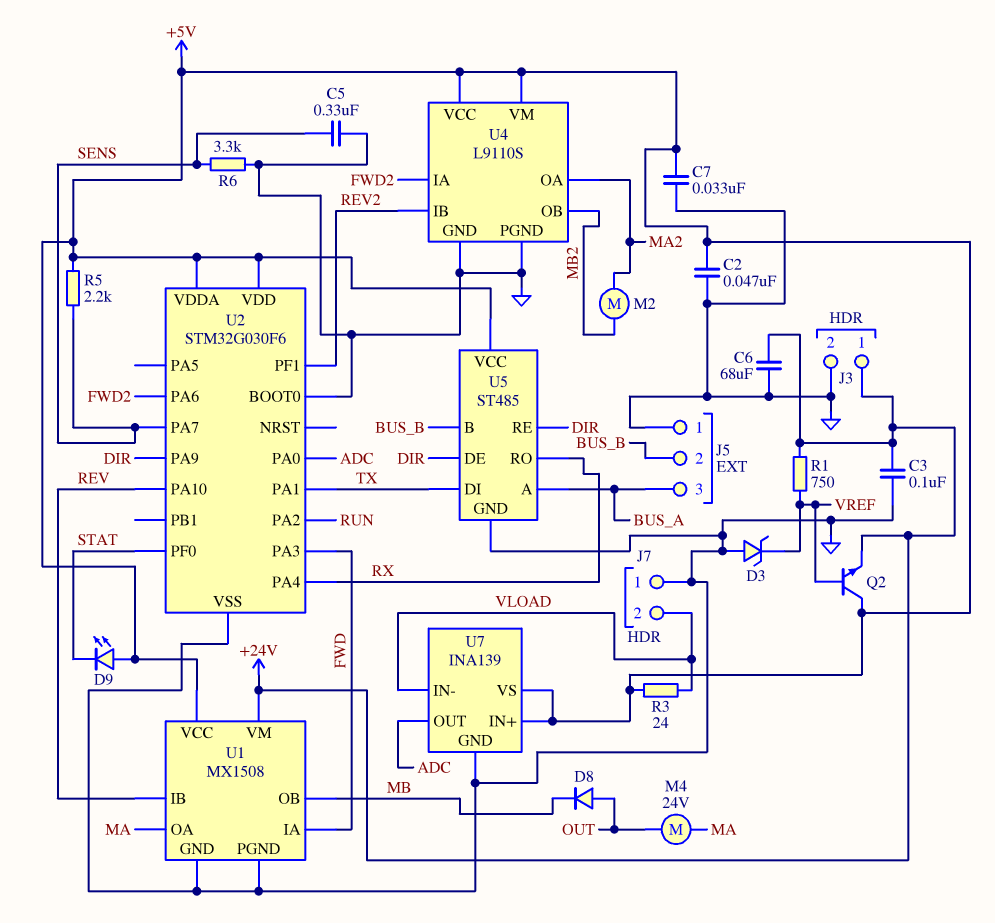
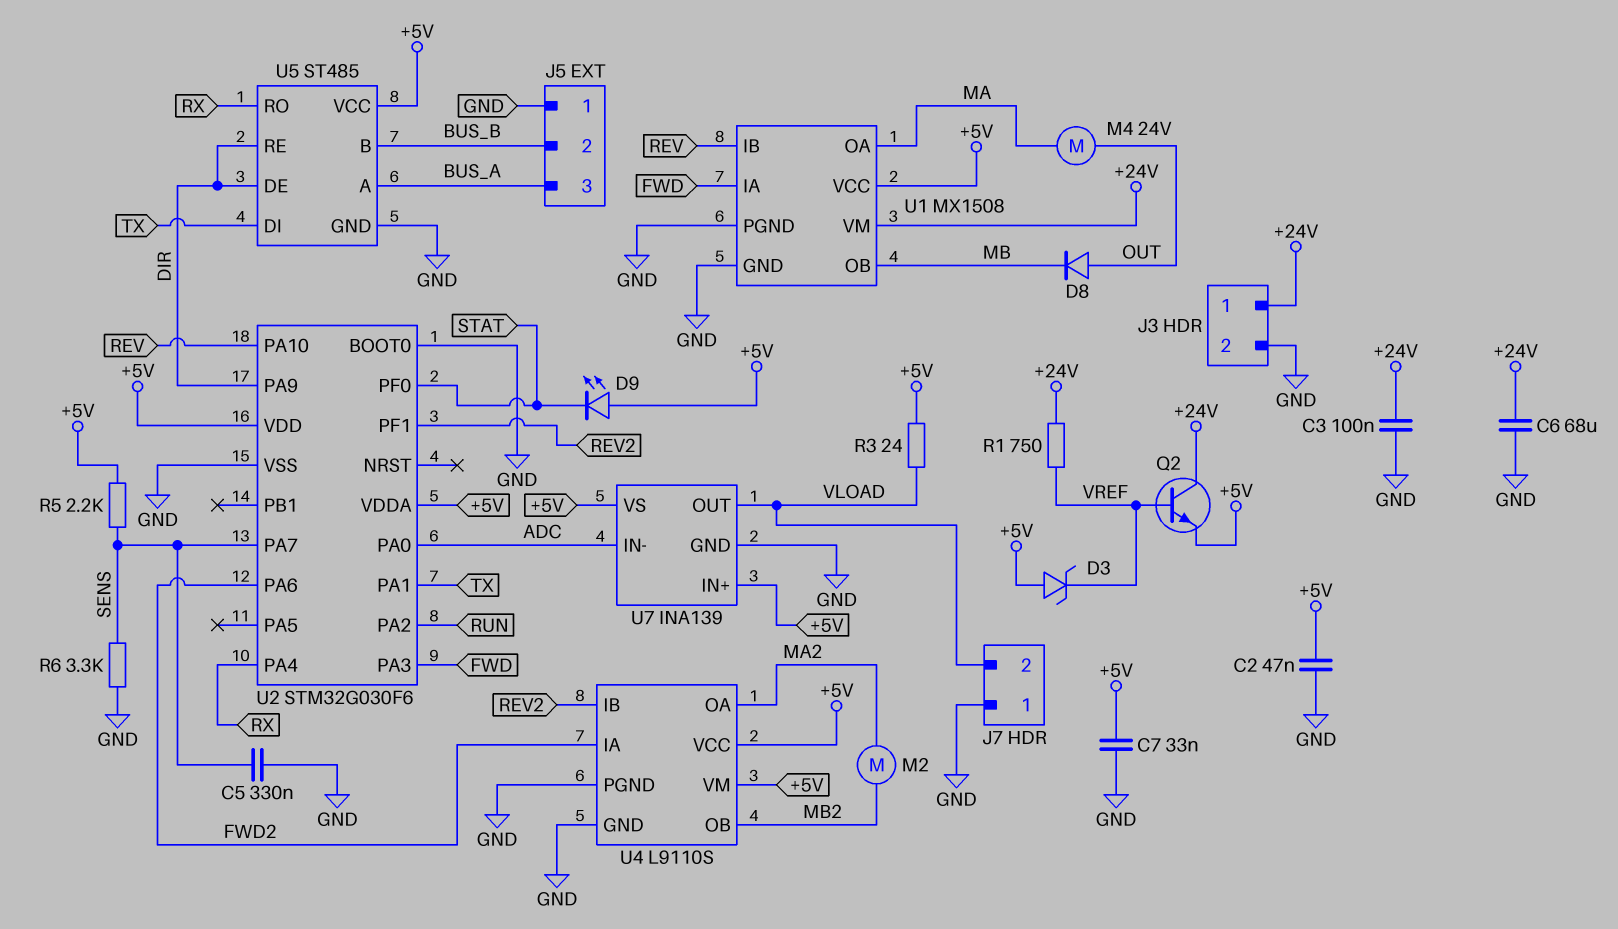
D3: zener (A GND, K VREF) -> zener (A +5V, K VREF)
Q2: NPN (B VREF, C +5V, E +24V) -> NPN (B VREF, C +24V, E +5V)
U7 pin IN-: VLOAD -> ADC
U7 pin OUT: ADC -> VLOAD

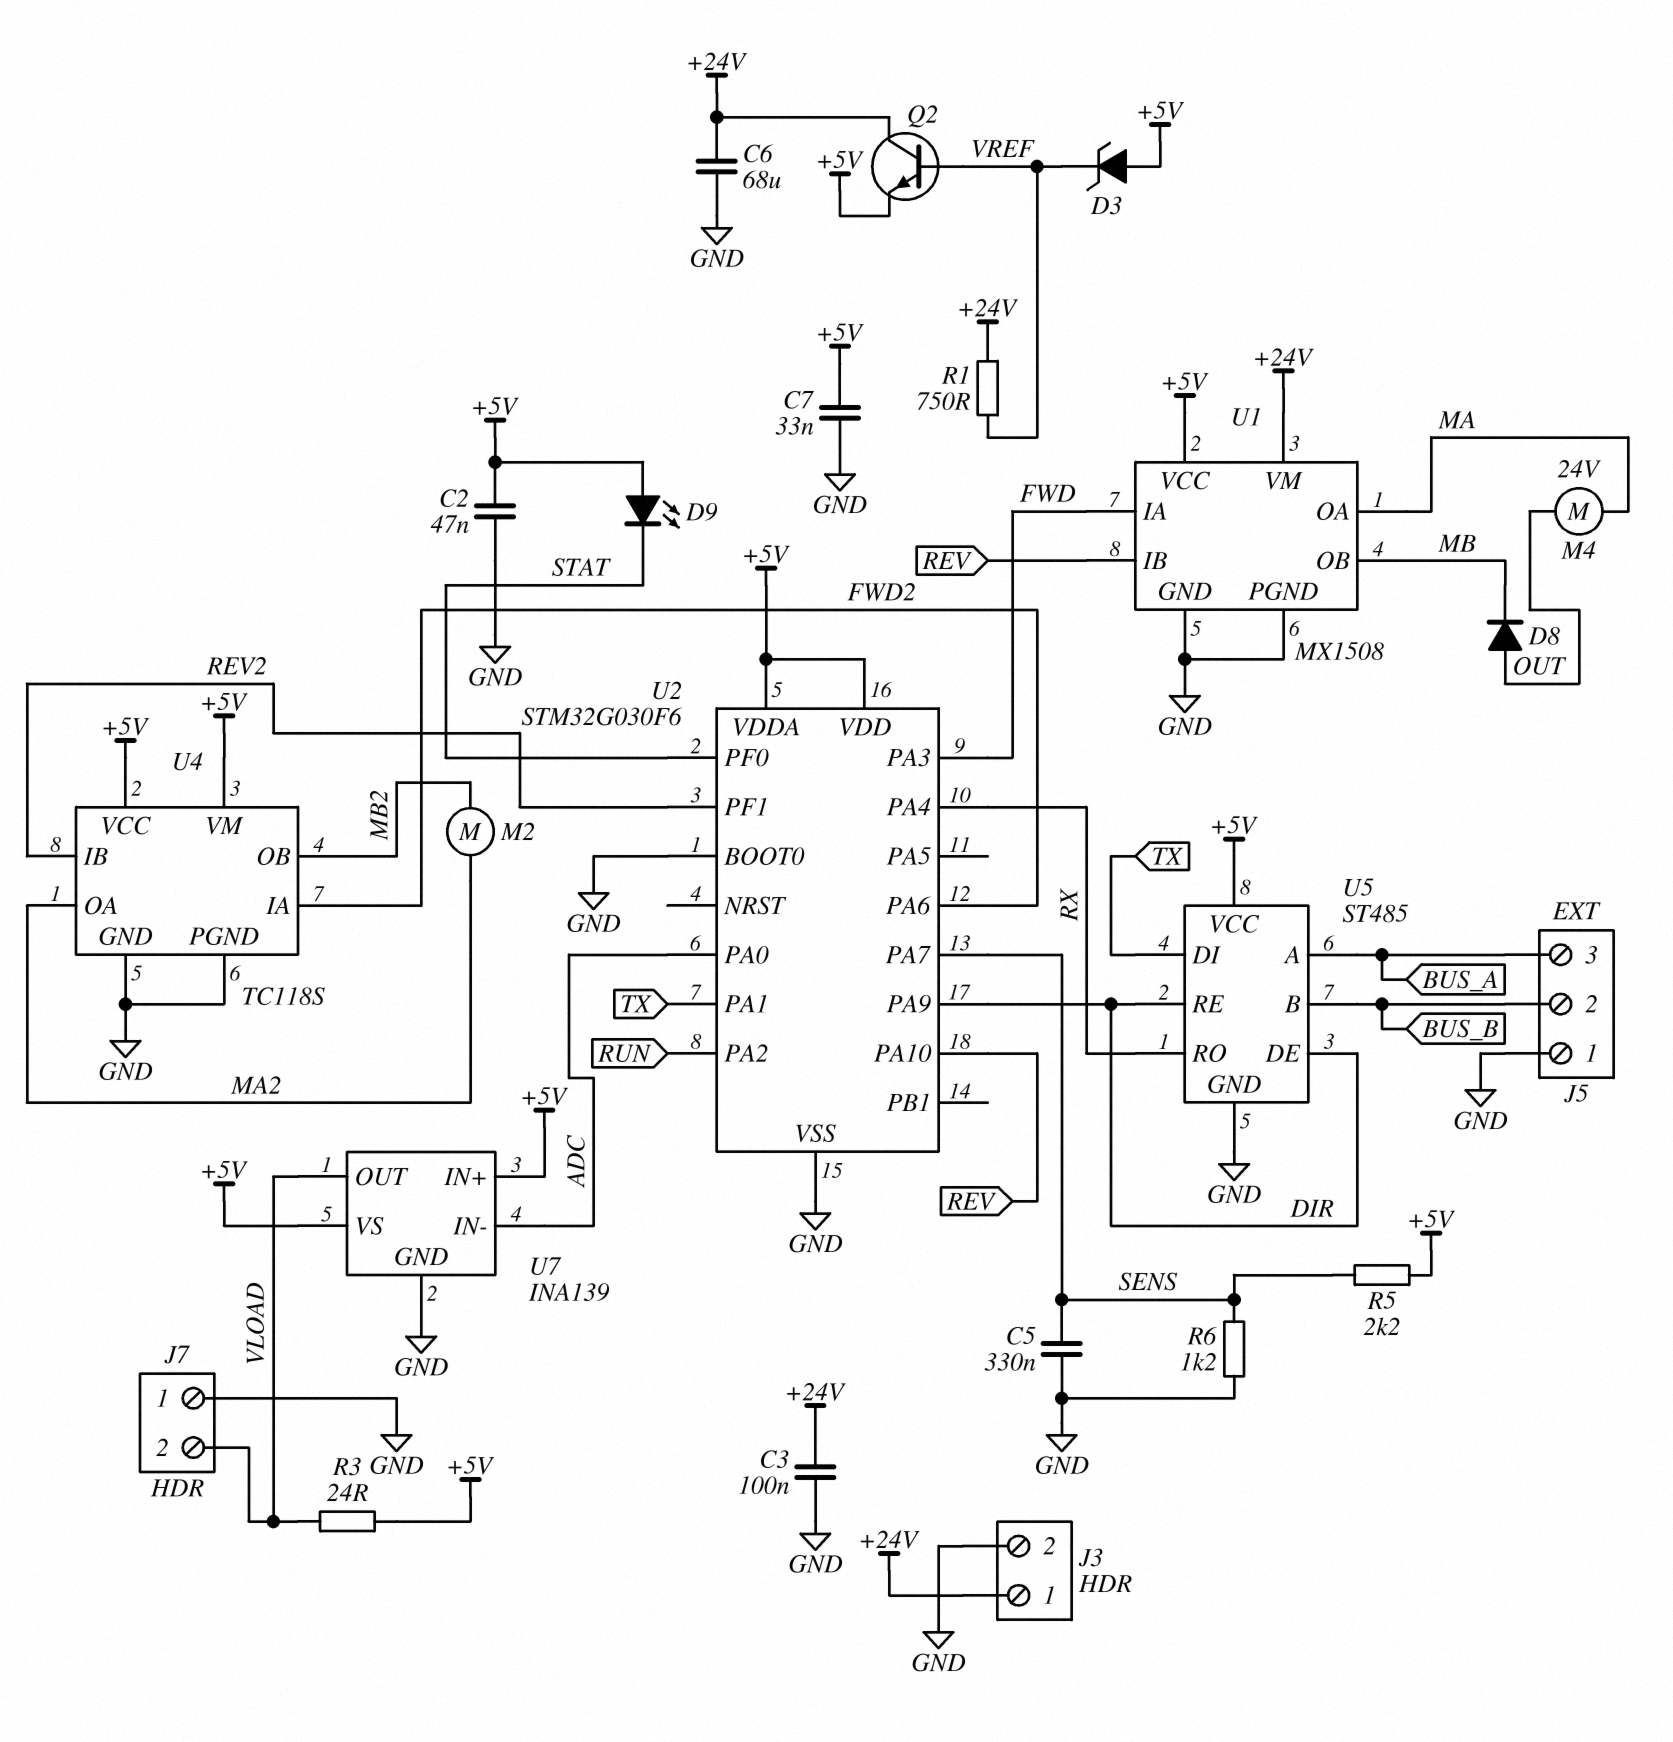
R6: 3.3k (GND, SENS) -> 1.2k (GND, SENS)
U4: L9110S -> TC118S

